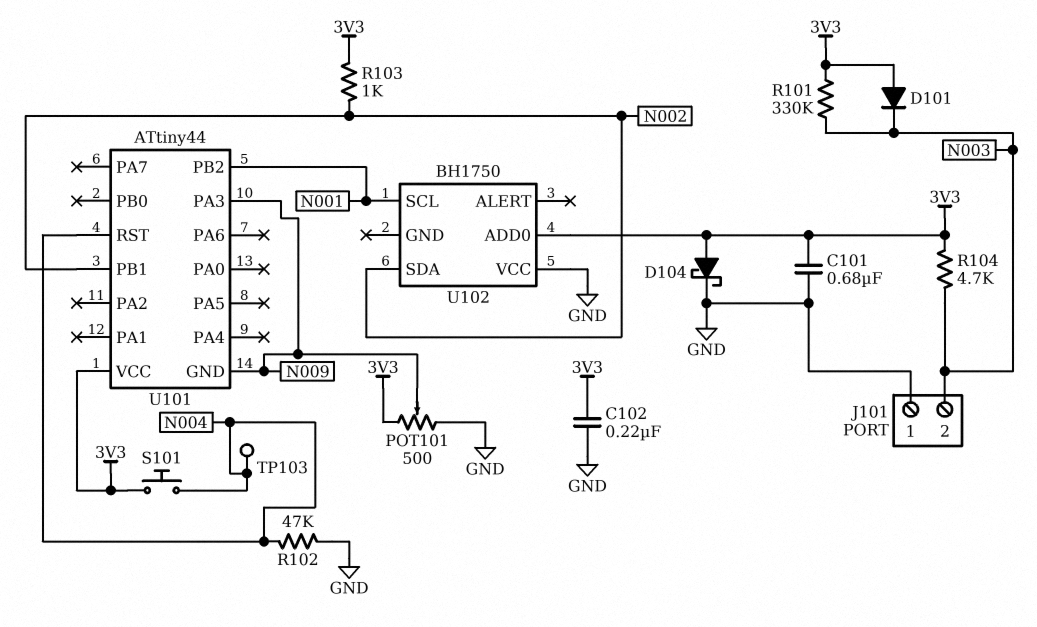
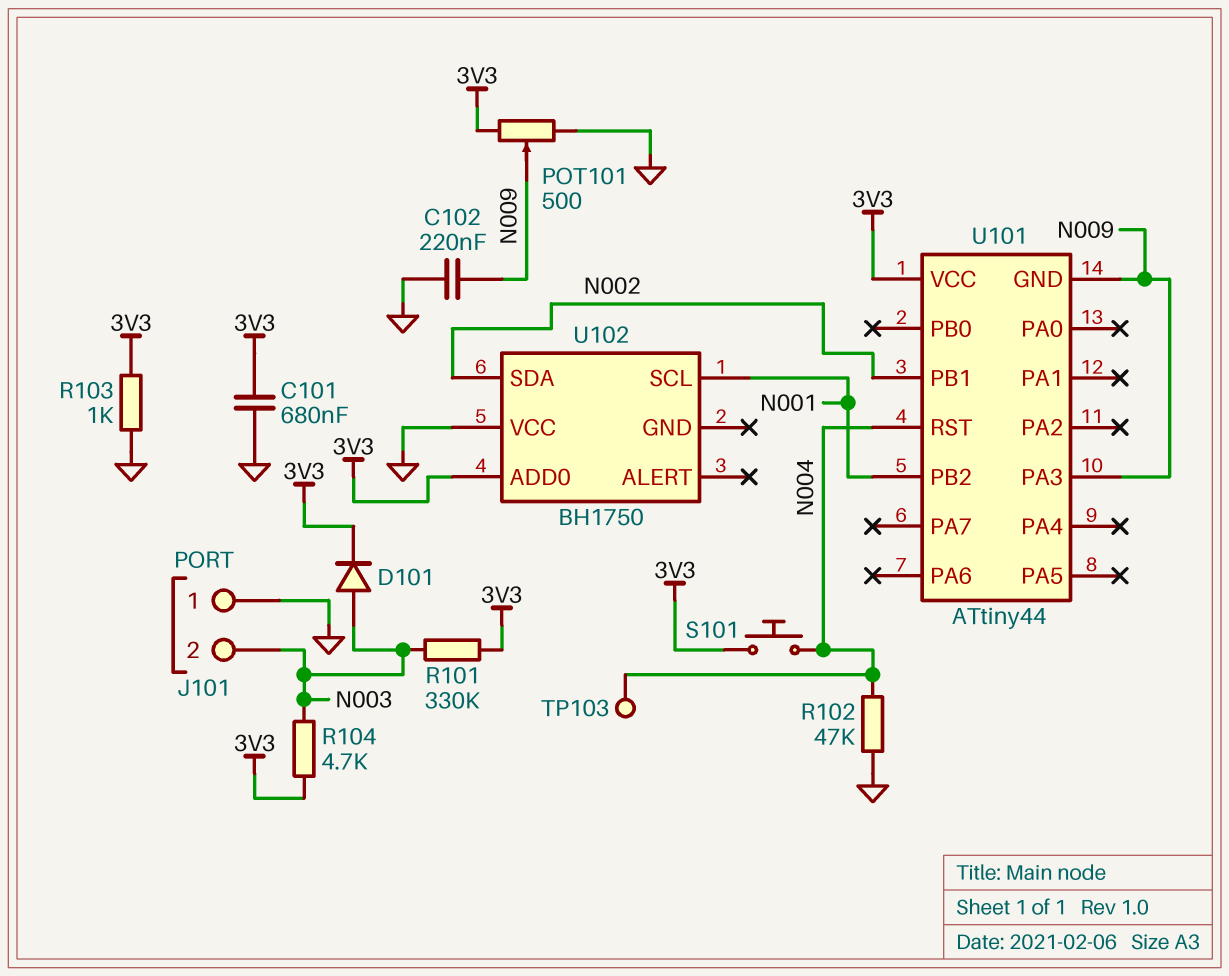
C102: 220nF (3V3, GND) -> 220nF (GND, N009)
D101: diode (A 3V3, K N003) -> diode (A N003, K 3V3)
D104: schottky (A 3V3, K GND) -> none
R103: 1k (3V3, N002) -> 1k (3V3, GND)

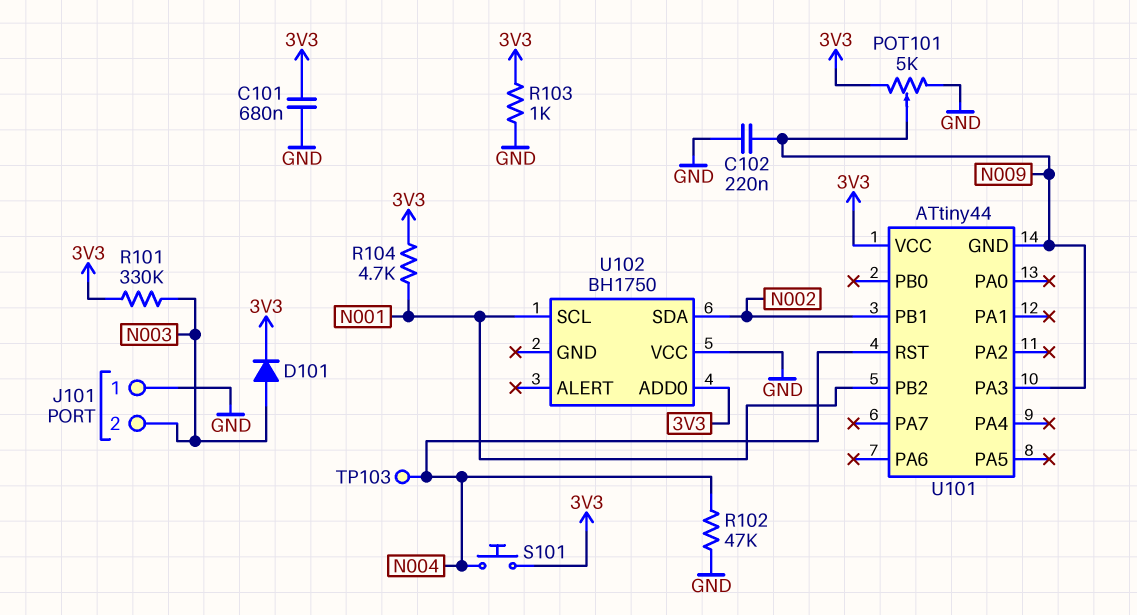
POT101: 500 (3V3, GND, wiper N009) -> 5k (3V3, GND, wiper N009)
R104: 4.7k (3V3, N003) -> 4.7k (3V3, N001)

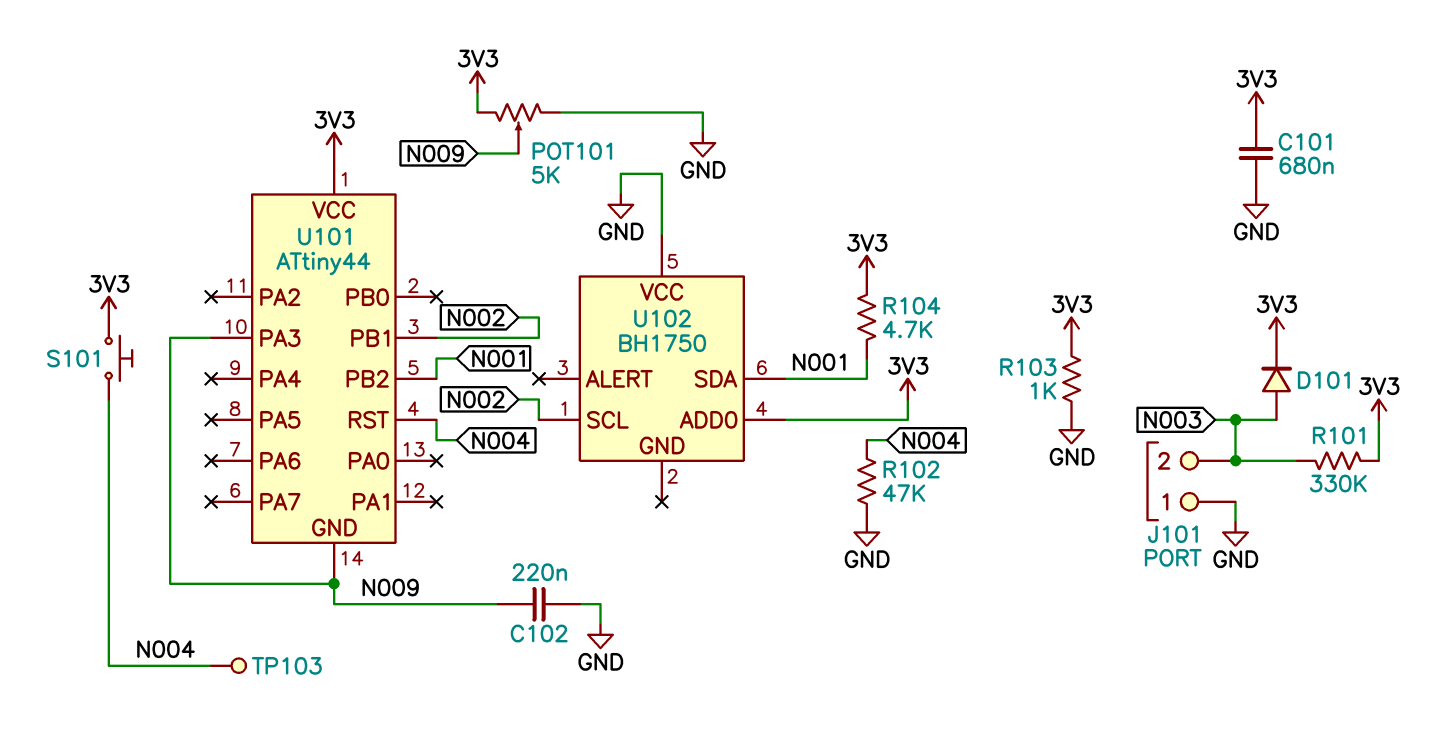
U102 pin SCL: N001 -> N002
U102 pin SDA: N002 -> N001

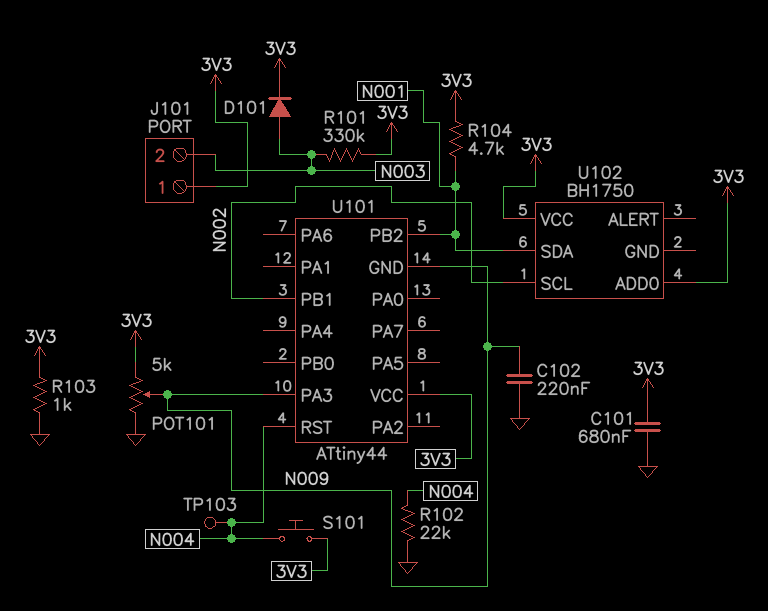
J101 pin 1: GND -> 3V3
R102: 47k (GND, N004) -> 22k (GND, N004)
U102 pin VCC: GND -> 3V3

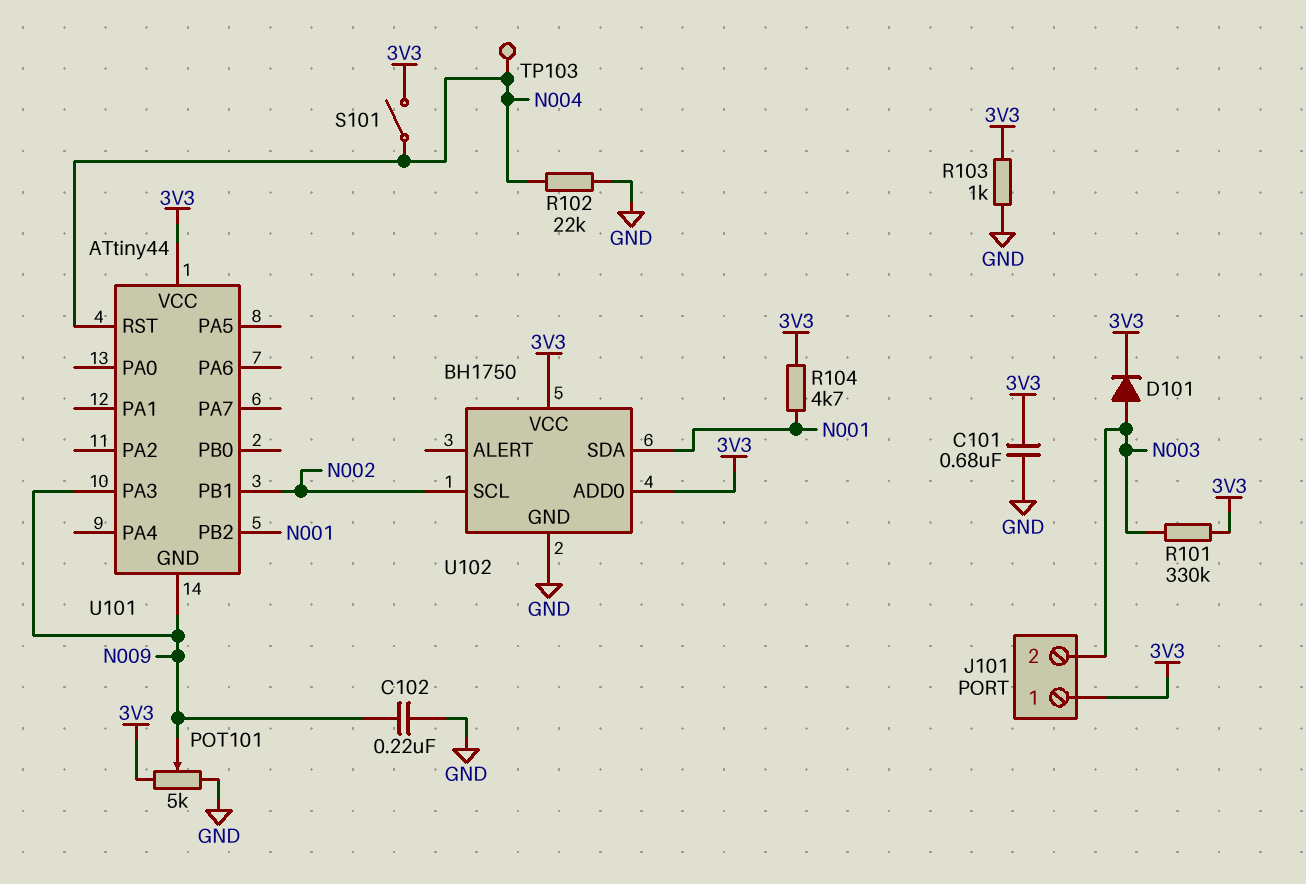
S101: button (3V3, N004) -> switch (3V3, N004)
U102 pin GND: none -> GND

